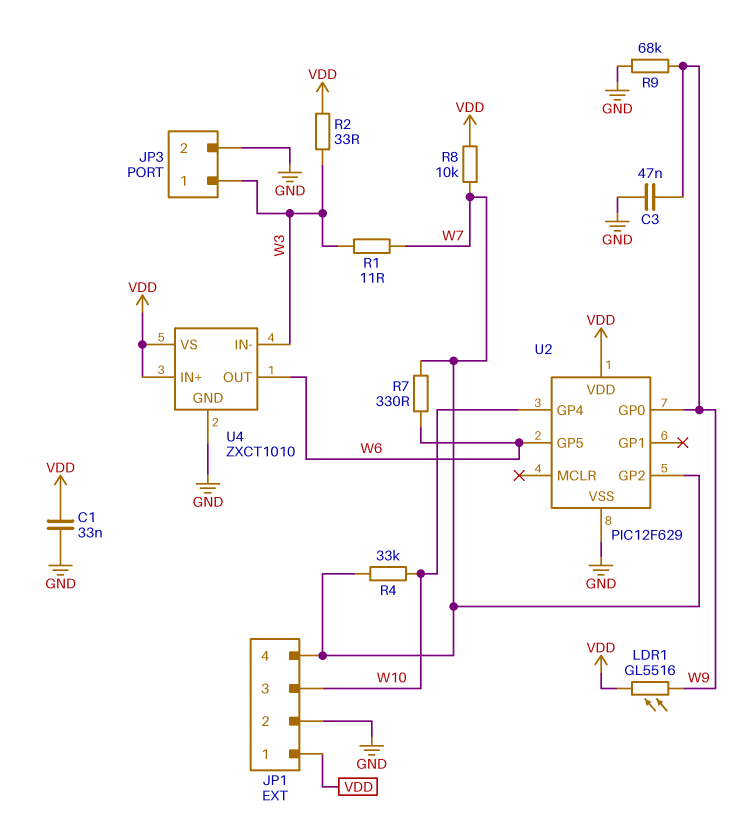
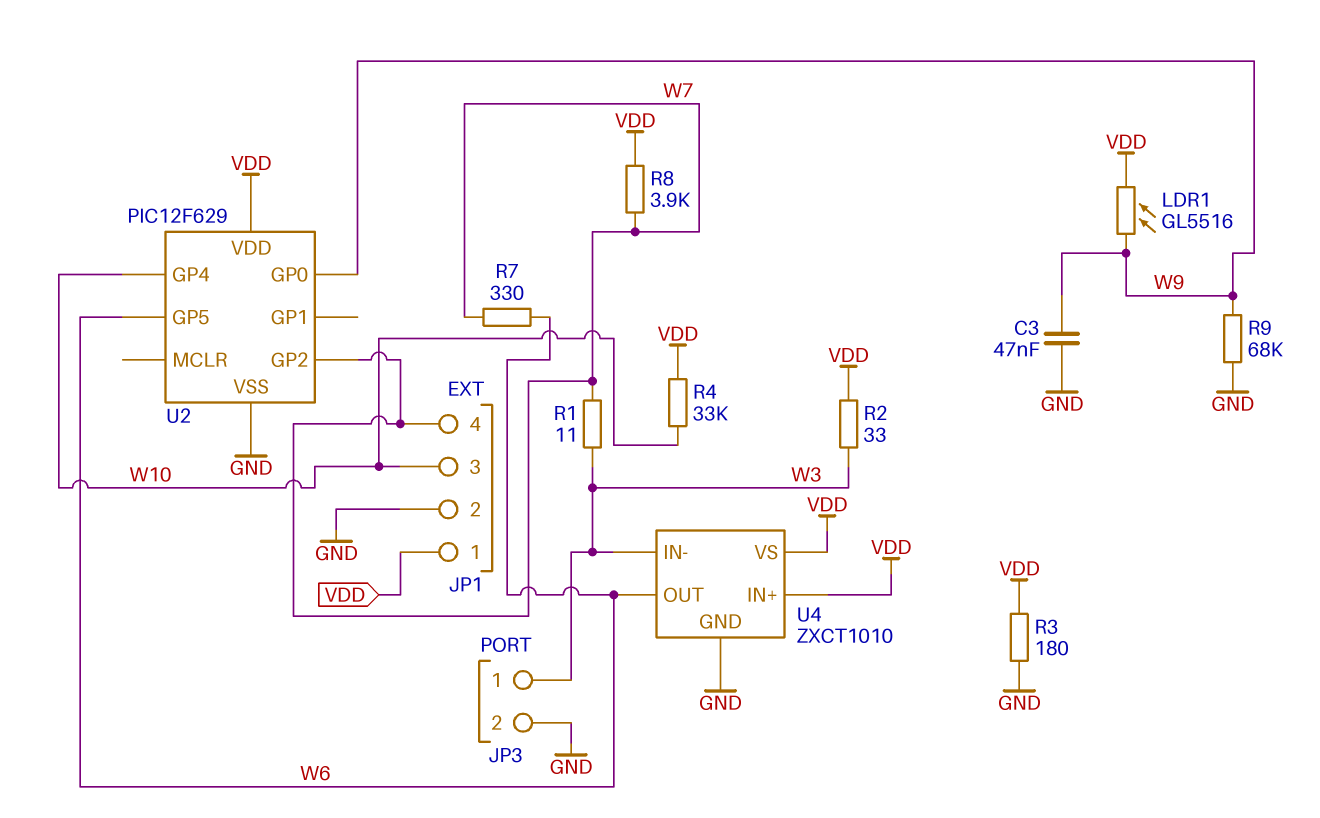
C1: 33nF (GND, VDD) -> none
R3: none -> 180 (GND, VDD)
R4: 33k (W7, W10) -> 33k (VDD, W10)
R8: 10k (VDD, W7) -> 3.9k (VDD, W7)

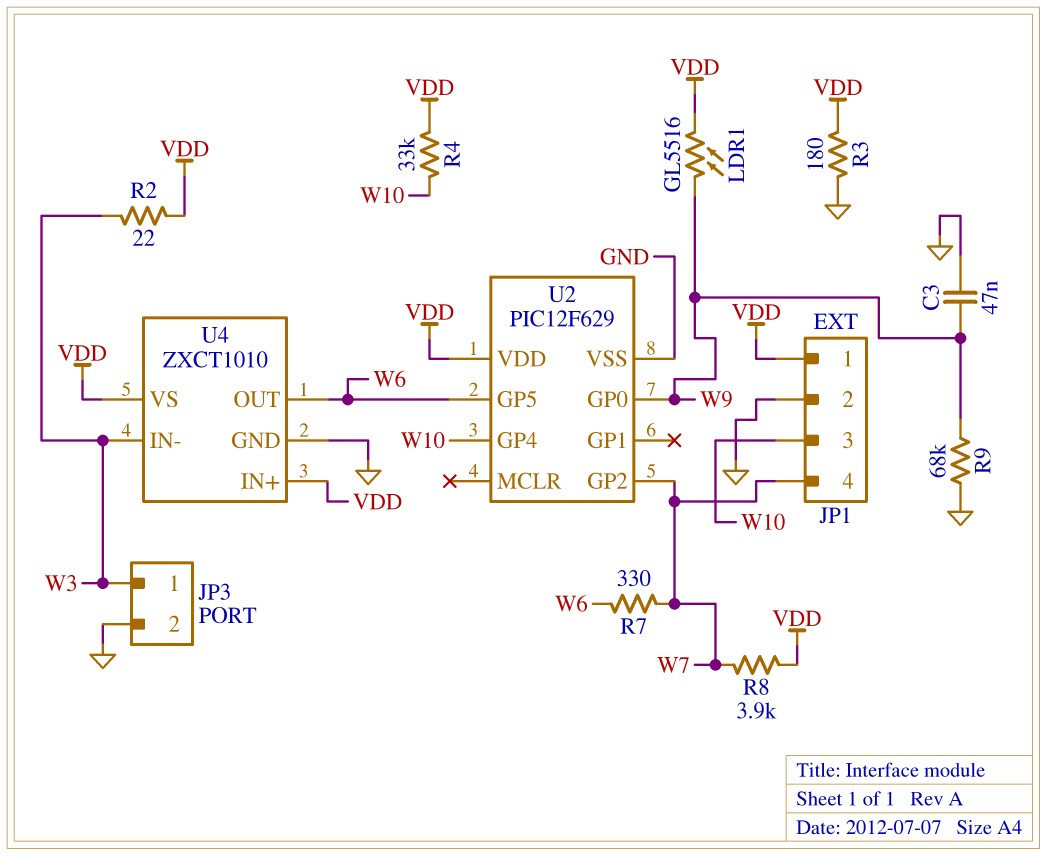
R1: 11 (W3, W7) -> none
R2: 33 (VDD, W3) -> 22 (VDD, W3)

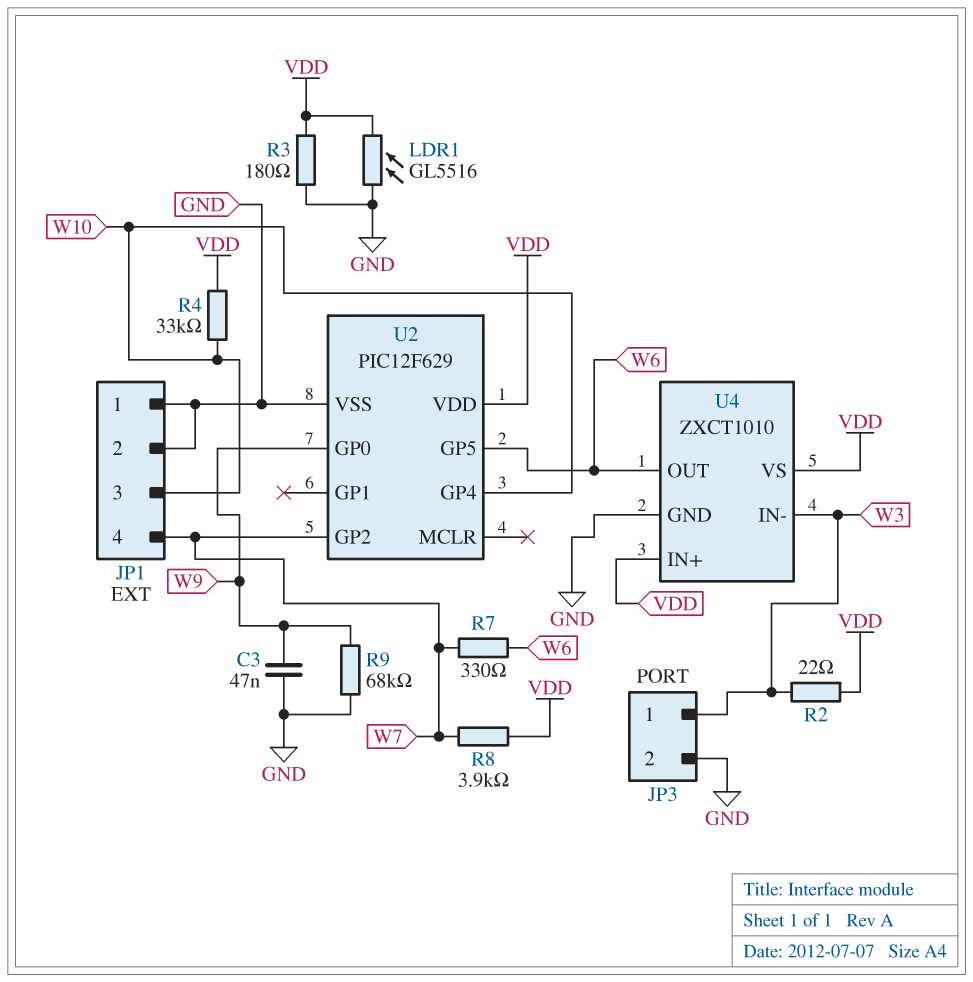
JP1 pin 1: VDD -> GND
LDR1: GL5516 (VDD, W9) -> GL5516 (GND, VDD)

